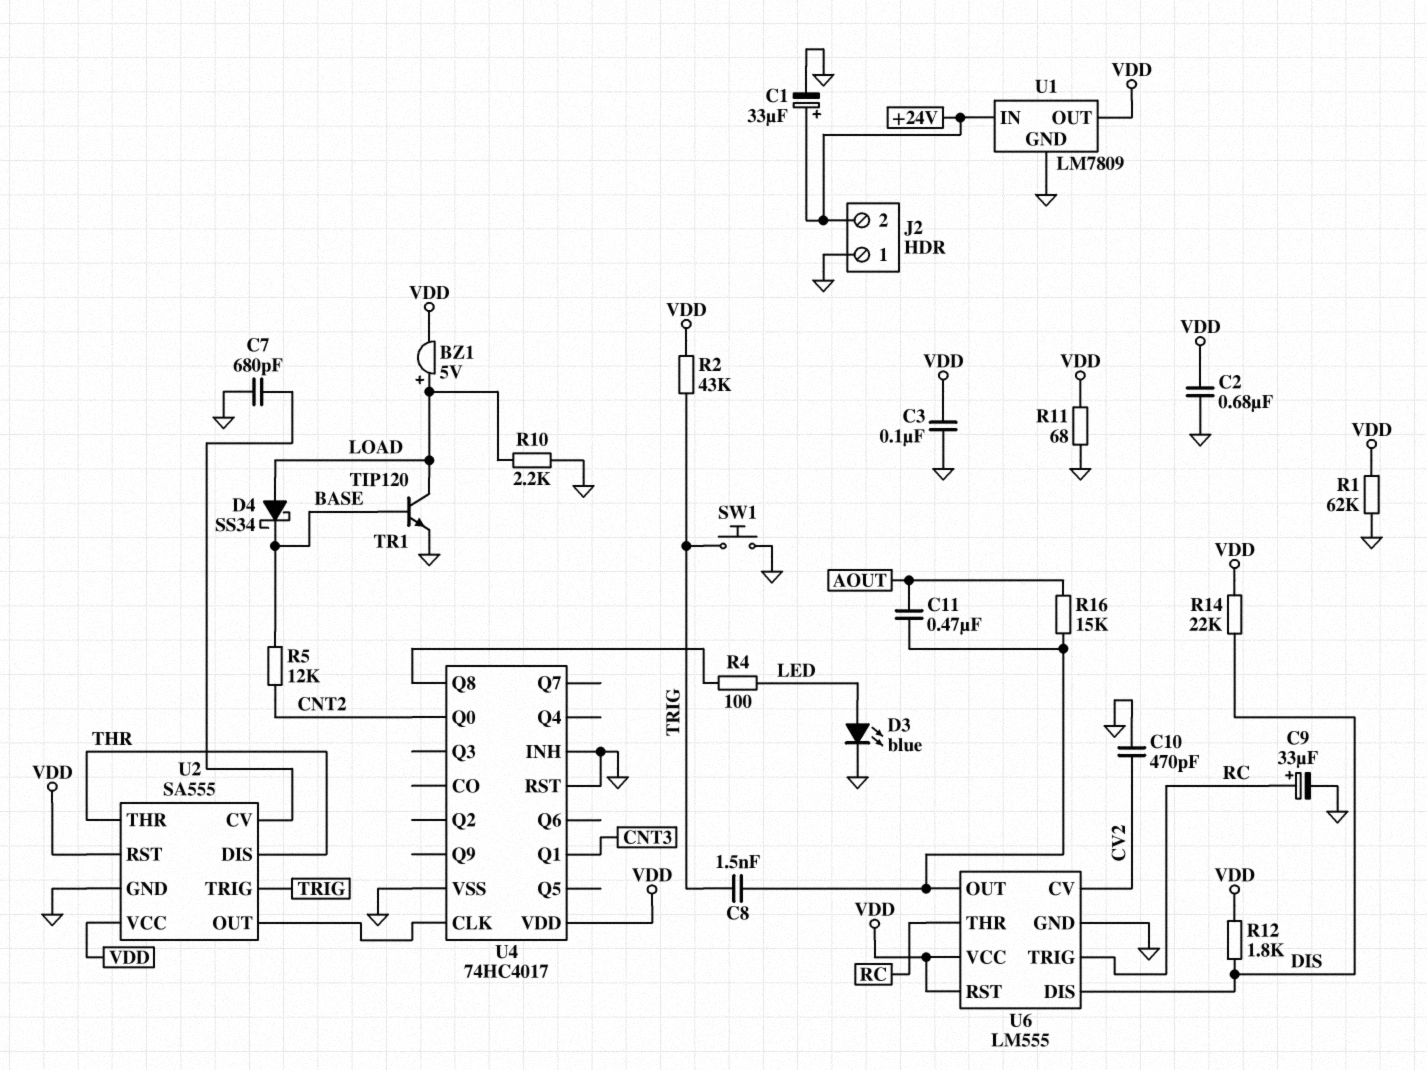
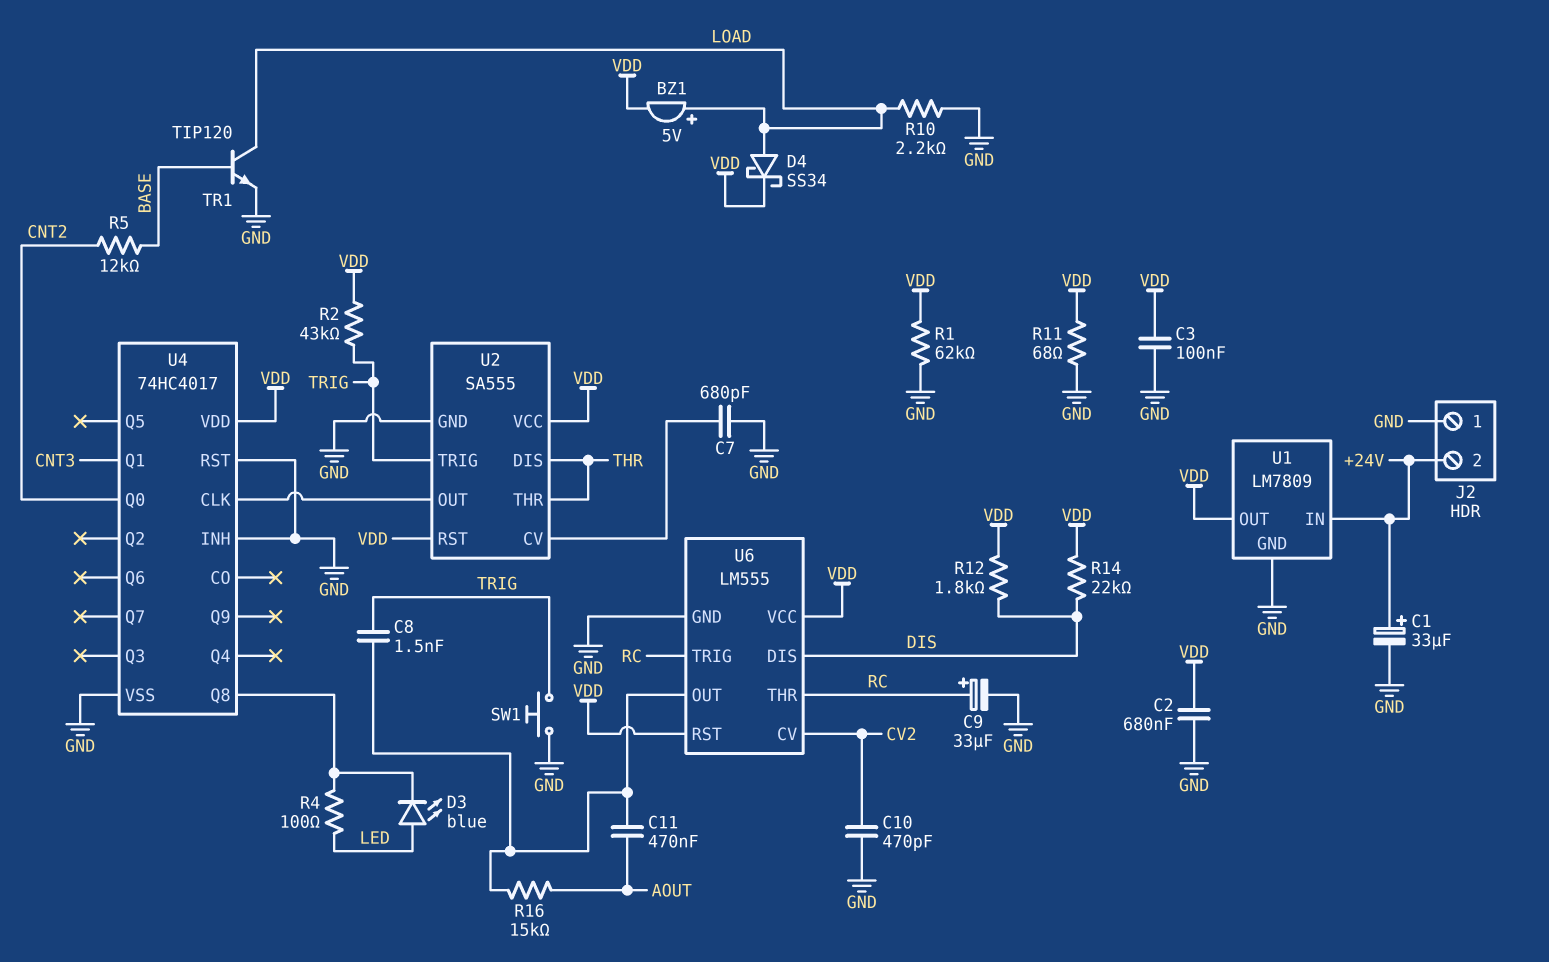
D3: LED blue (A LED, K GND) -> LED blue (A LED, K U4/Q8)
D4: schottky SS34 (A LOAD, K BASE) -> schottky SS34 (A LOAD, K VDD)

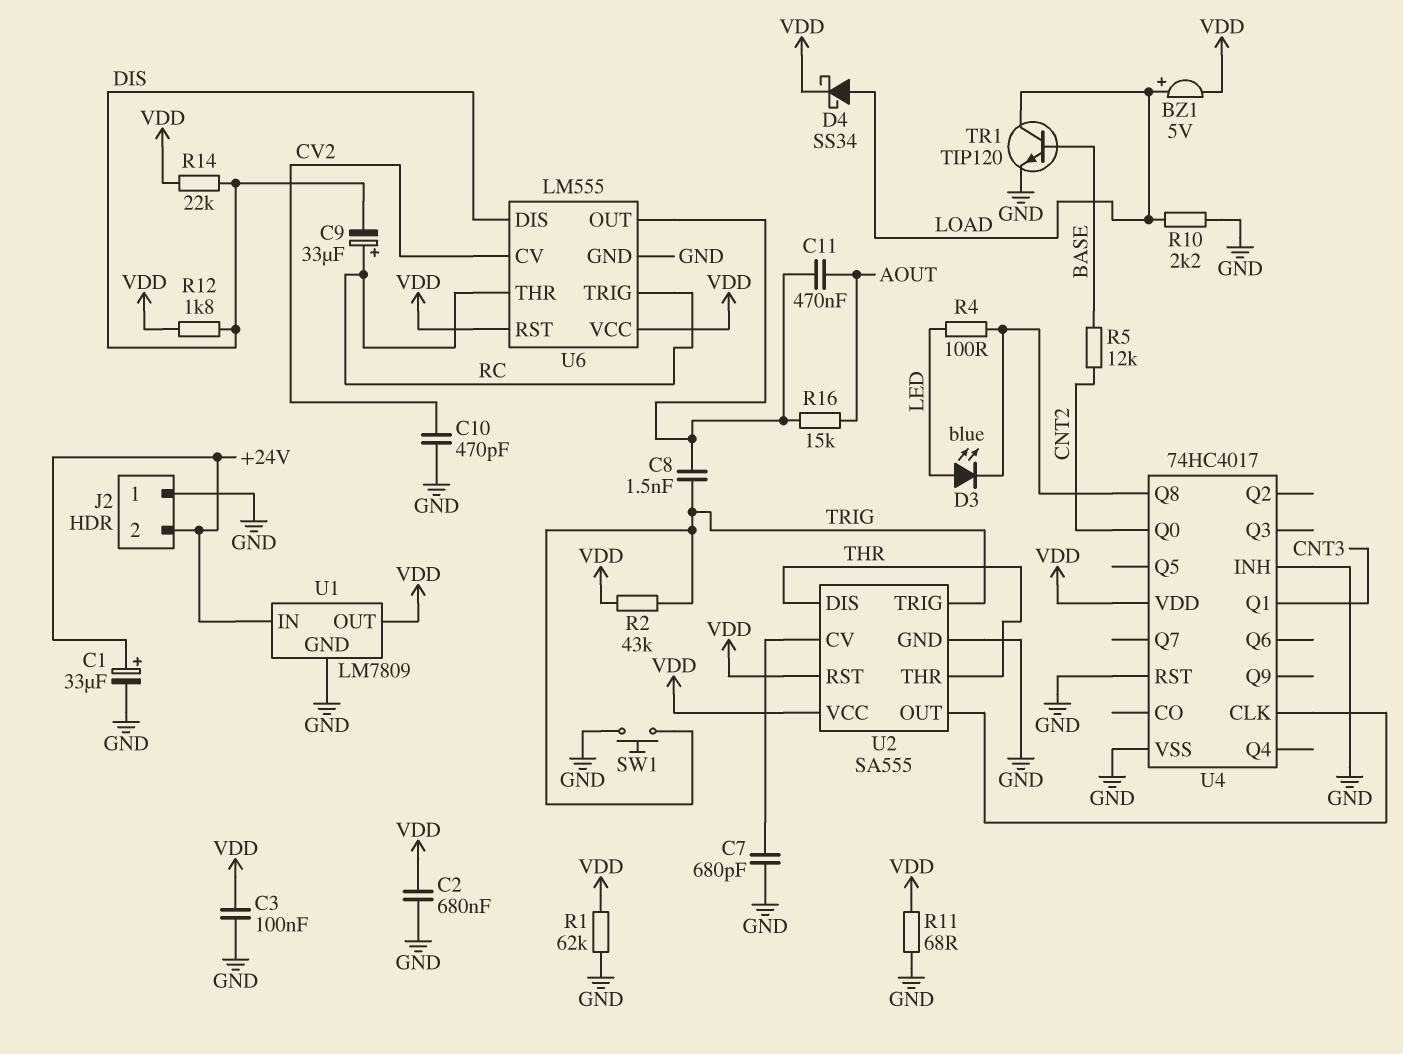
C9: 33uF (plus RC, minus GND) -> 33uF (plus RC, minus DIS)

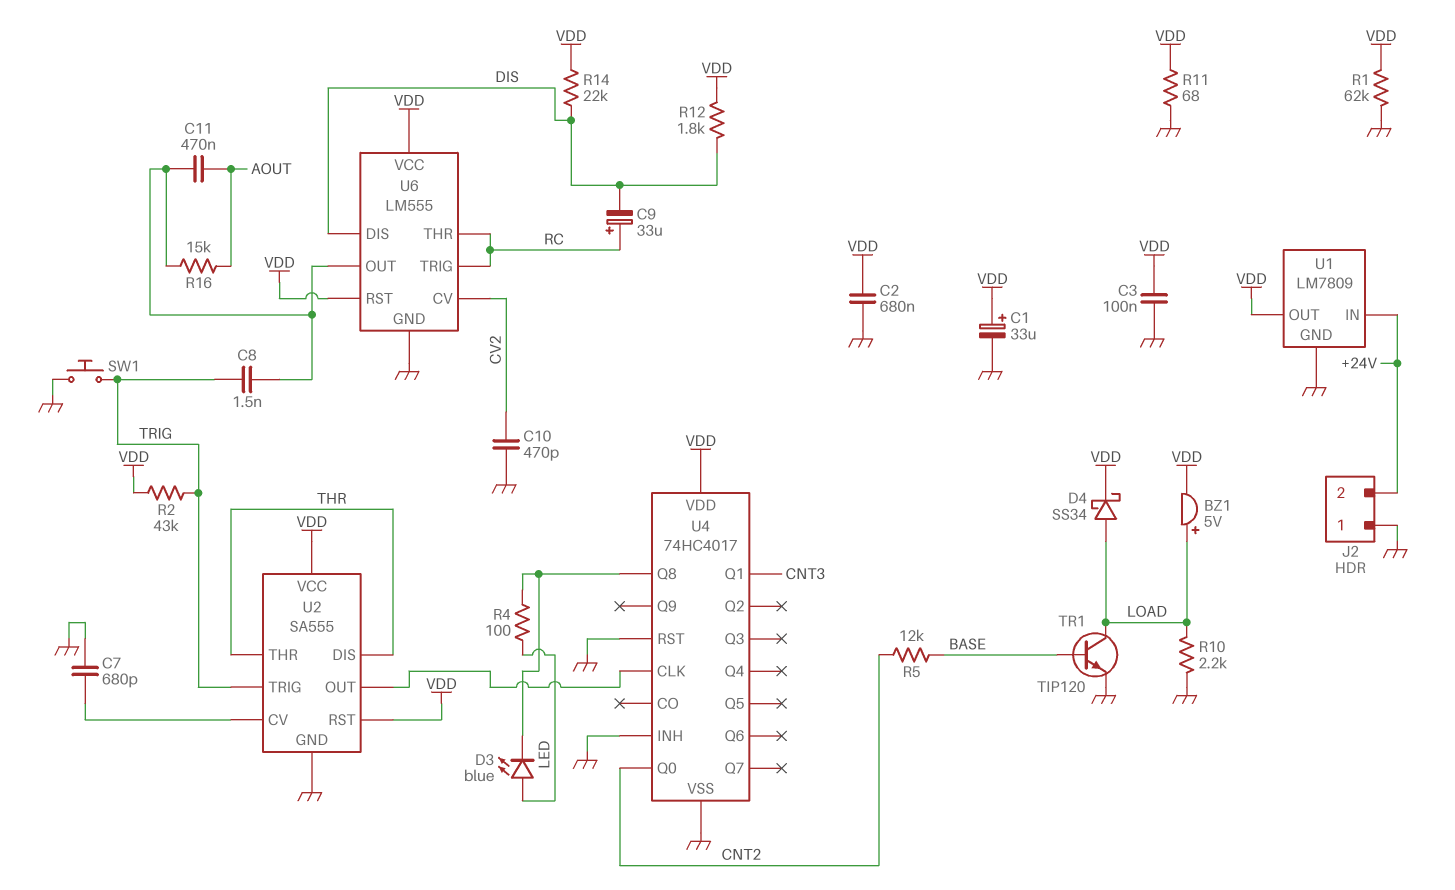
C1: 33uF (plus +24V, minus GND) -> 33uF (plus VDD, minus GND)

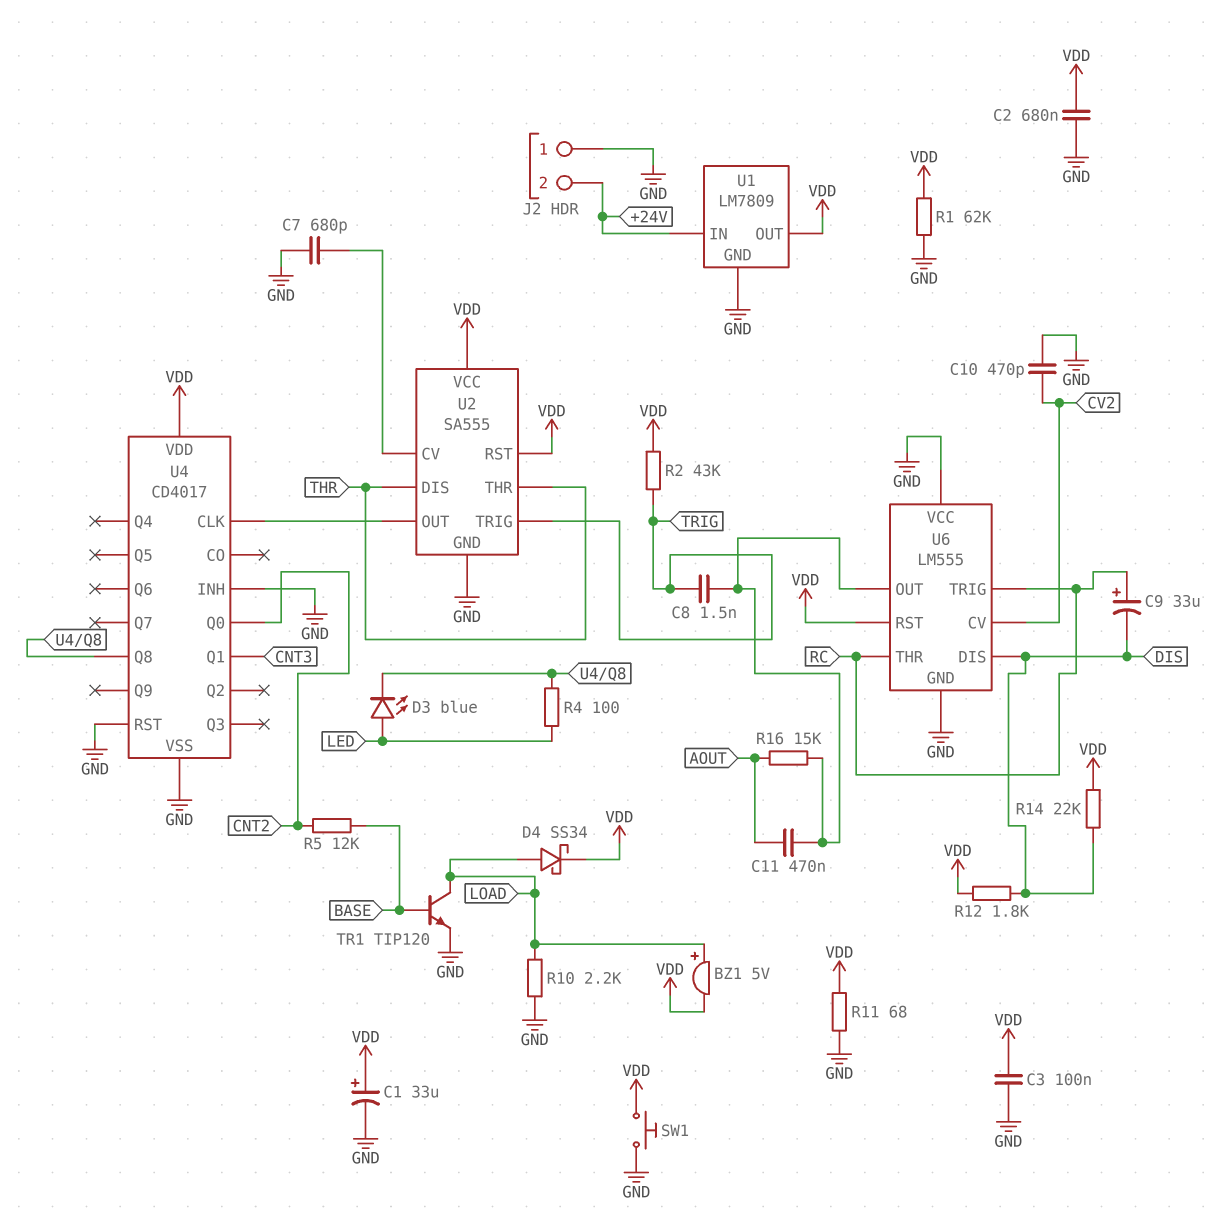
SW1: button (GND, TRIG) -> button (GND, VDD)
U4: 74HC4017 -> CD4017
U6 pin VCC: VDD -> GND

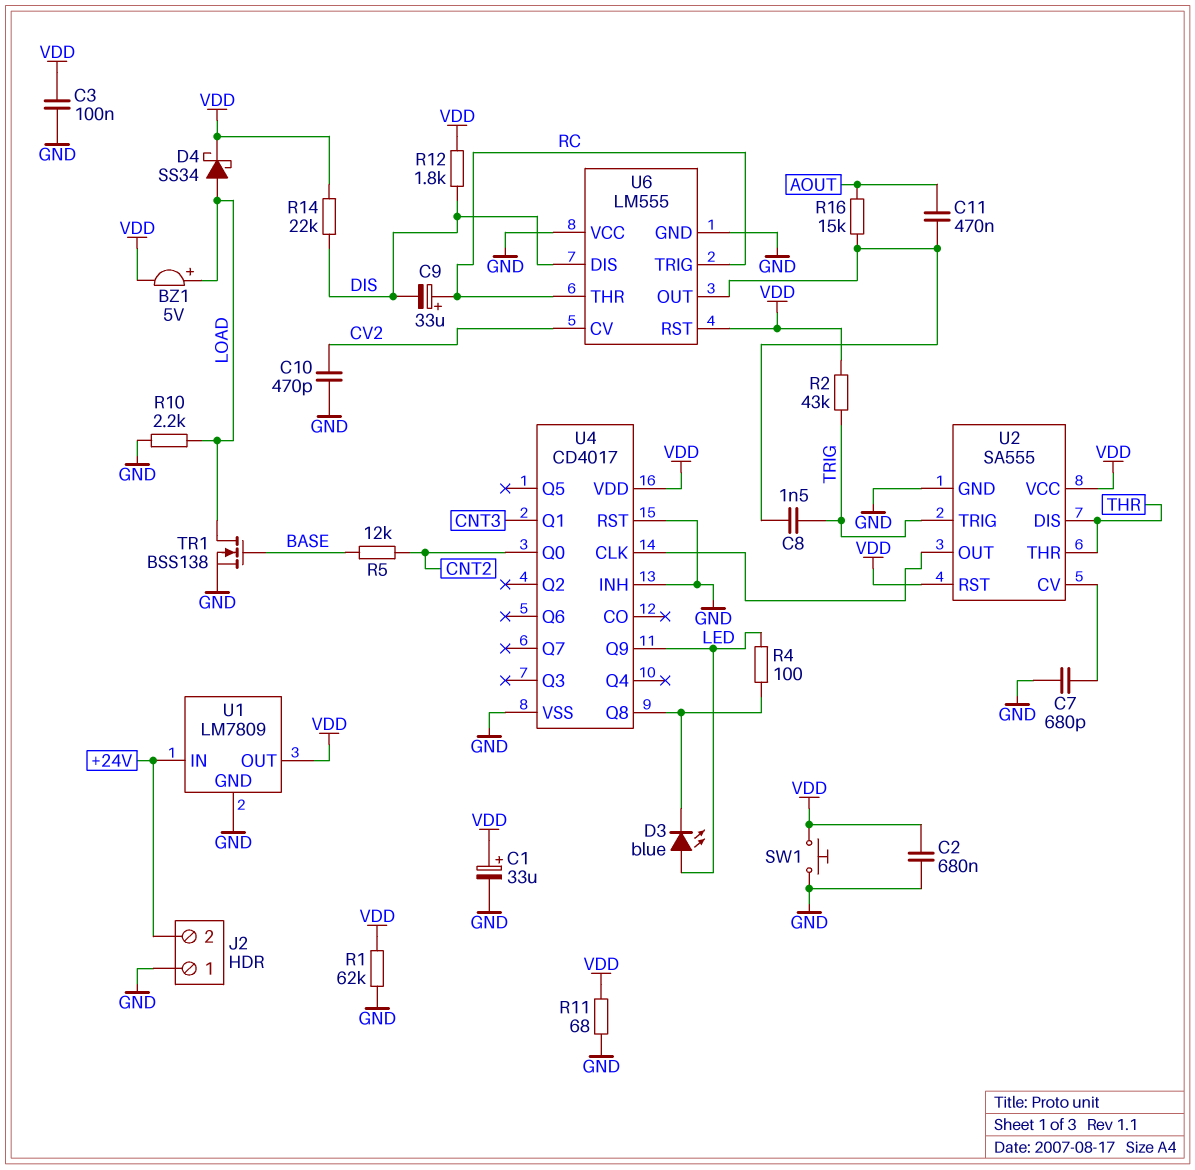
TR1: NPN TIP120 (B BASE, C LOAD, E GND) -> NMOS BSS138 (G BASE, D LOAD, S GND)
U4 pin Q9: none -> LED

